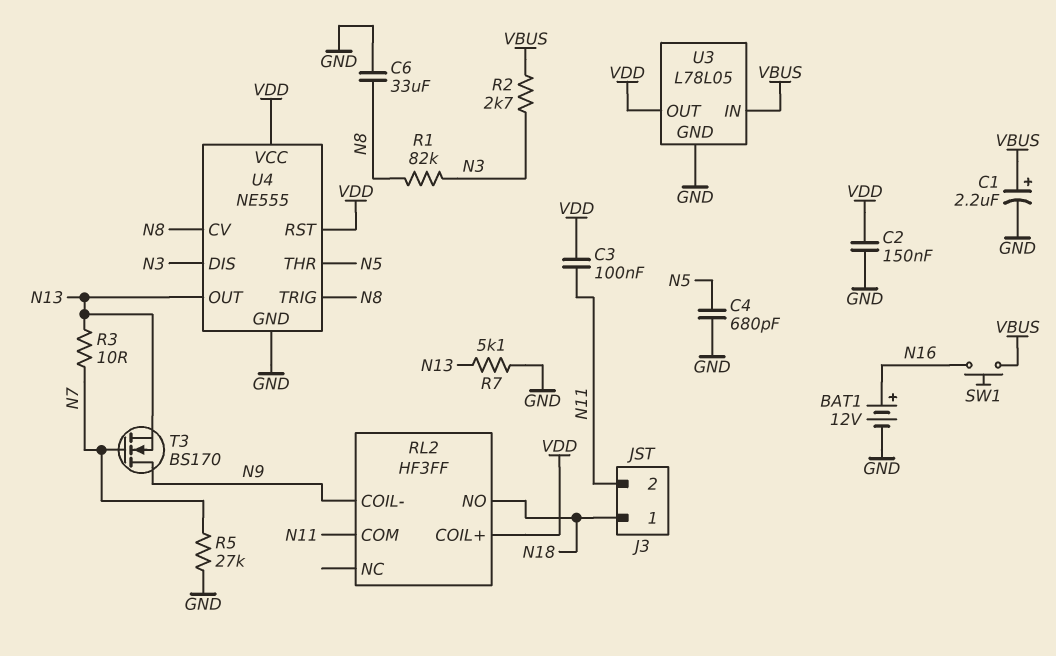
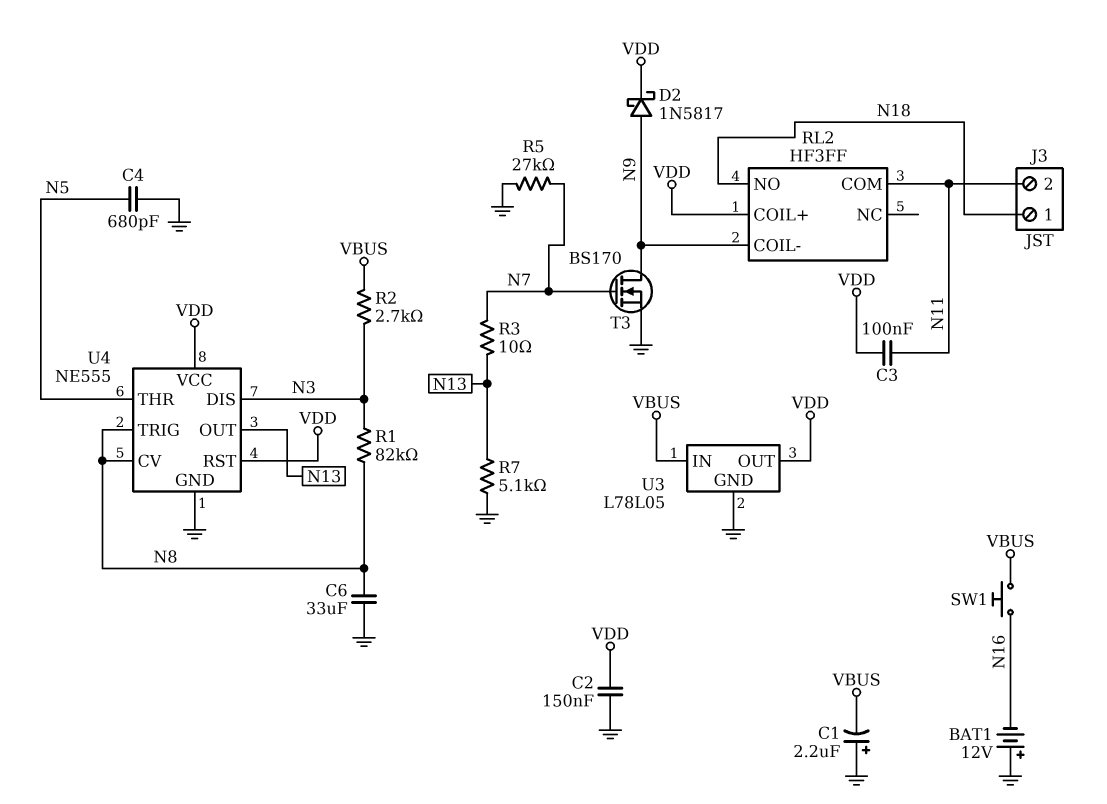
BAT1: 12V (plus N16, minus GND) -> 12V (plus GND, minus N16)
C1: 2.2uF (plus VBUS, minus GND) -> 2.2uF (plus GND, minus VBUS)
D2: none -> schottky 1N5817 (A N9, K VDD)
T3: NMOS BS170 (G N7, D N9, S N13) -> NMOS BS170 (G N7, D N9, S GND)

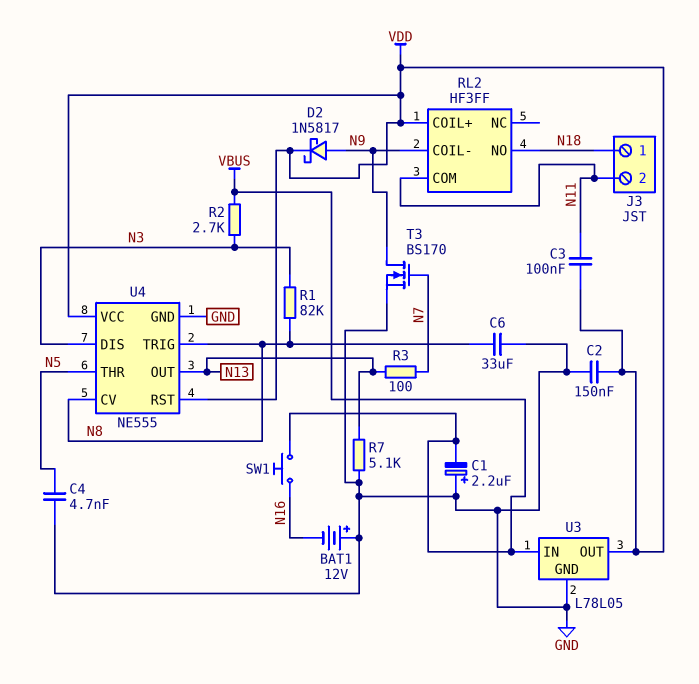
C4: 680pF (GND, N5) -> 4.7nF (GND, N5)
R3: 10 (N7, N13) -> 100 (N7, N13)
R5: 27k (GND, N7) -> none

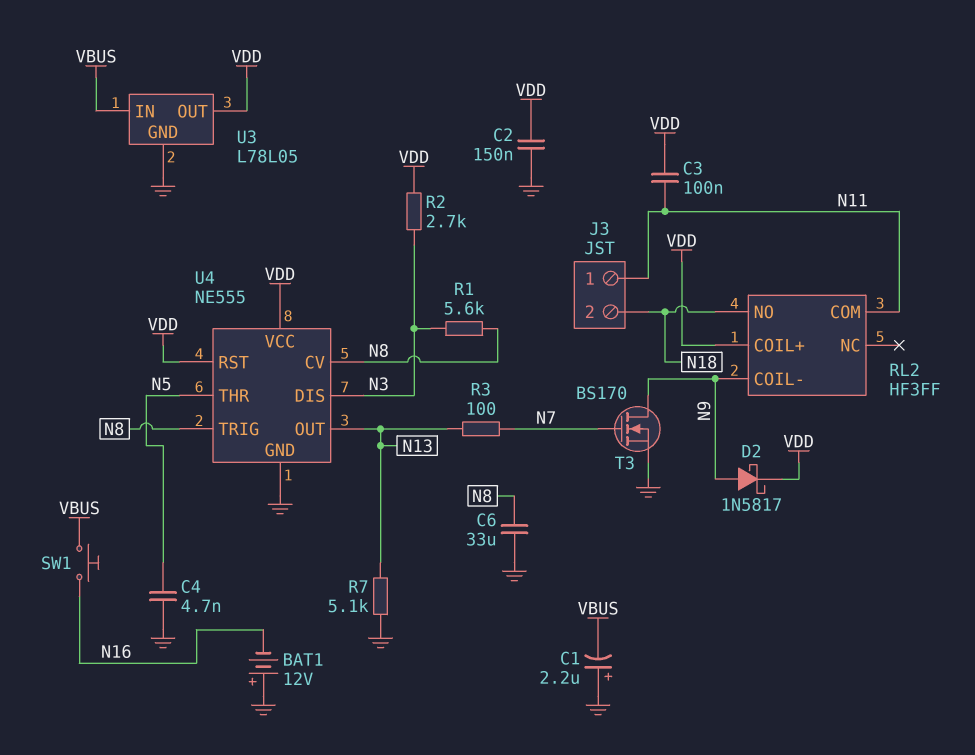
J3 pin 1: N18 -> N11
J3 pin 2: N11 -> N18
R1: 82k (N3, N8) -> 5.6k (N3, N8)
R2: 2.7k (N3, VBUS) -> 2.7k (N3, VDD)

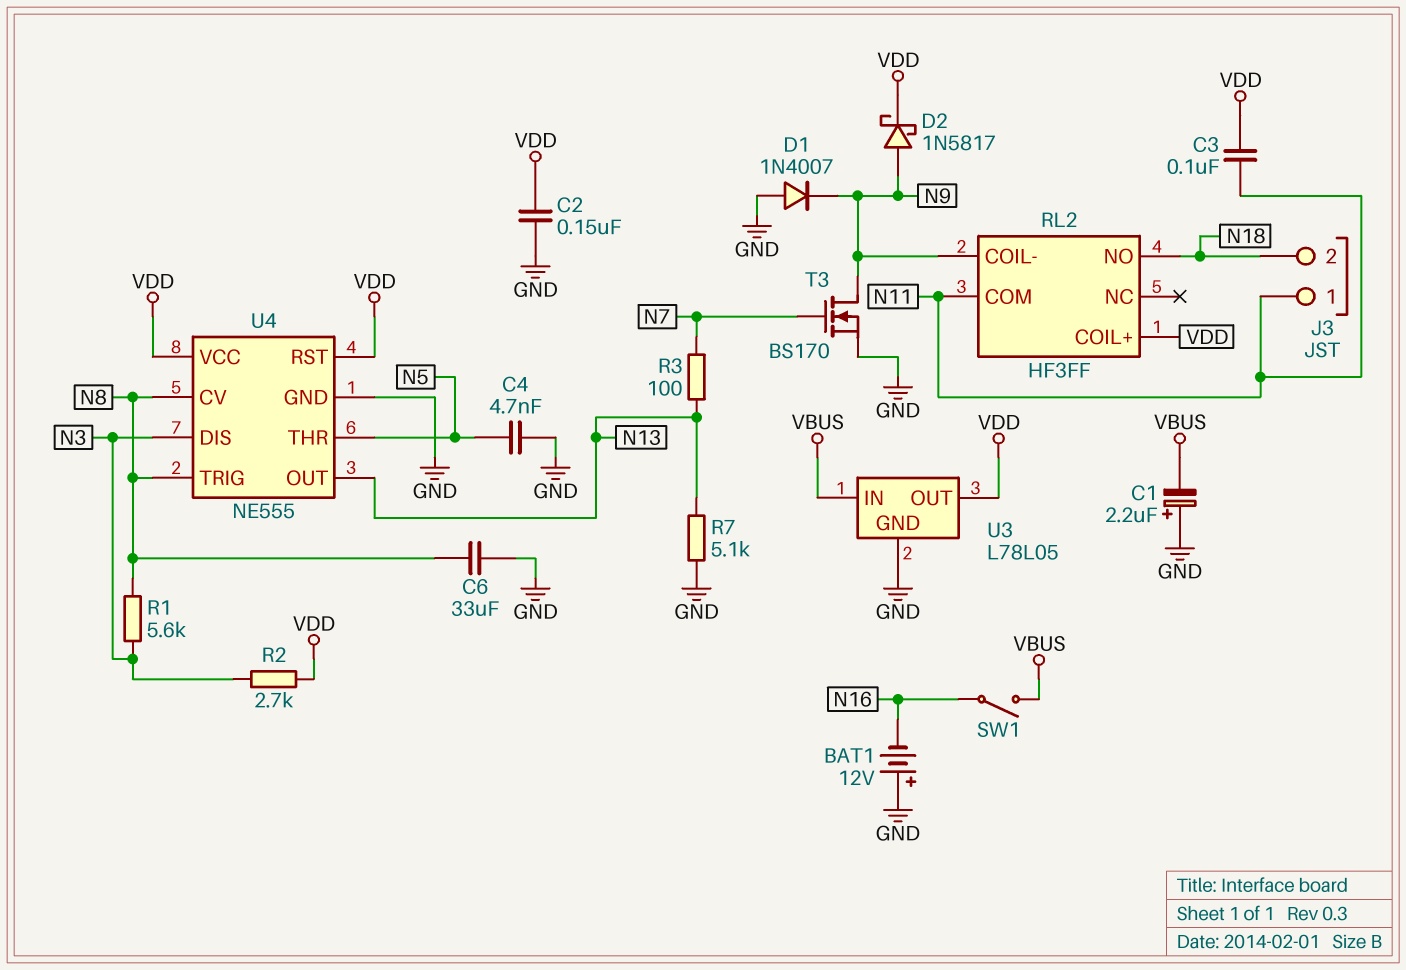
D1: none -> diode 1N4007 (A GND, K N9)
SW1: button (N16, VBUS) -> switch (N16, VBUS)

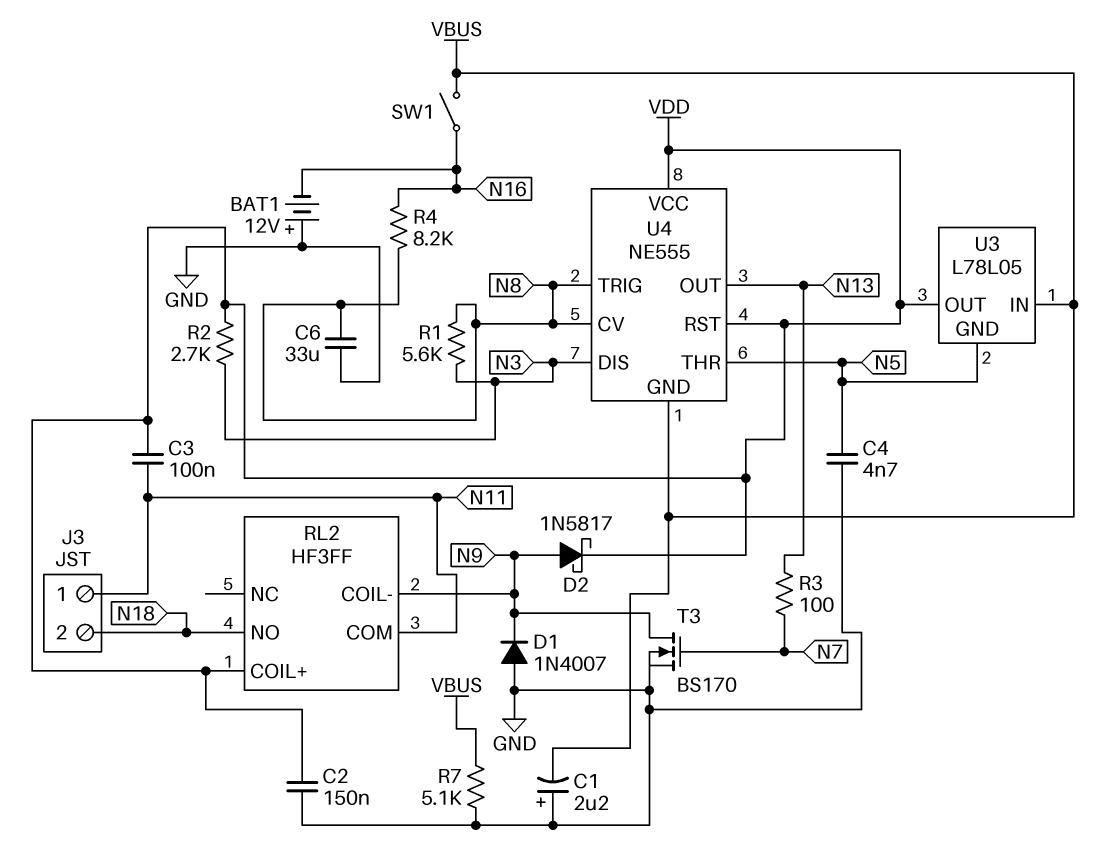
R4: none -> 8.2k (N8, N16)
R7: 5.1k (GND, N13) -> 5.1k (GND, VBUS)
U3 pin GND: GND -> N5
U4 pin GND: GND -> VBUS

